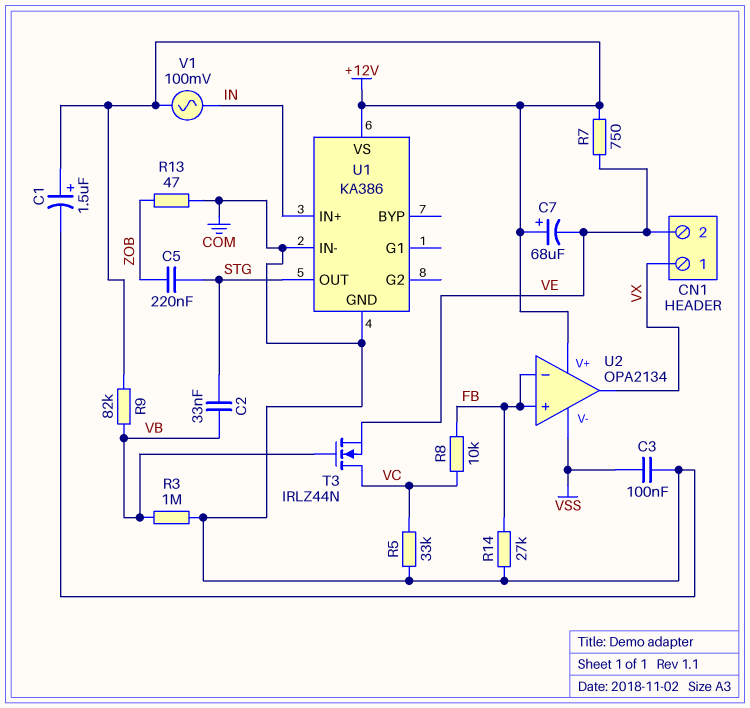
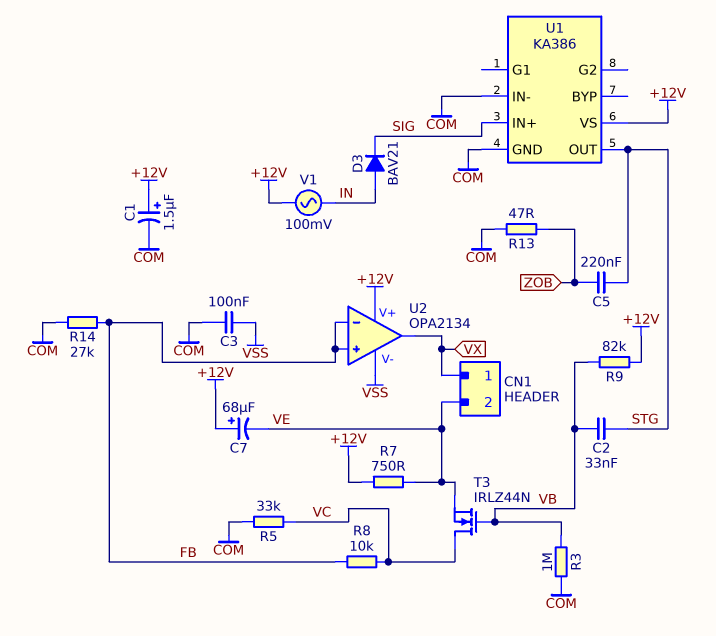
D3: none -> diode BAV21 (A IN, K SIG)
U1 pin IN+: IN -> SIG

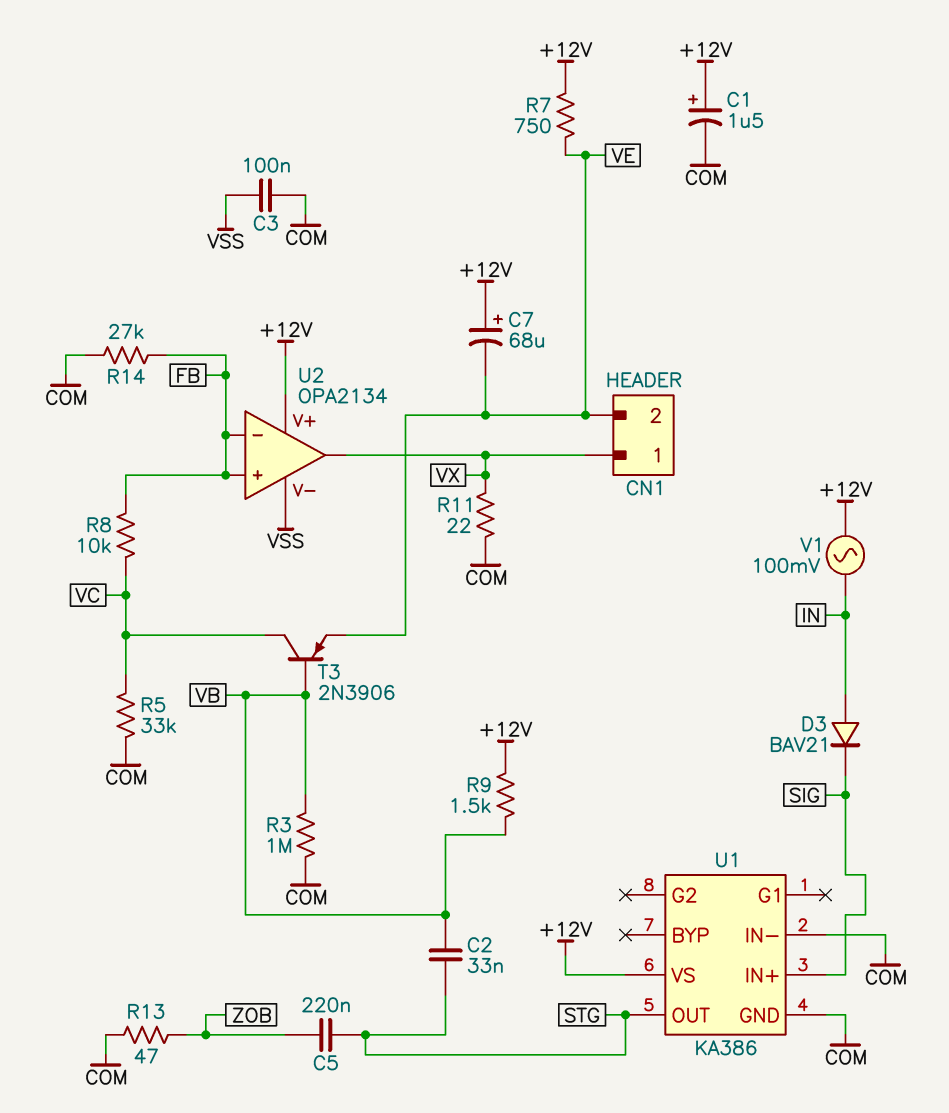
R9: 82k (+12V, VB) -> 1.5k (+12V, VB)
R11: none -> 22 (COM, VX)
T3: NMOS IRLZ44N (G VB, D VC, S VE) -> PNP 2N3906 (B VB, C VC, E VE)

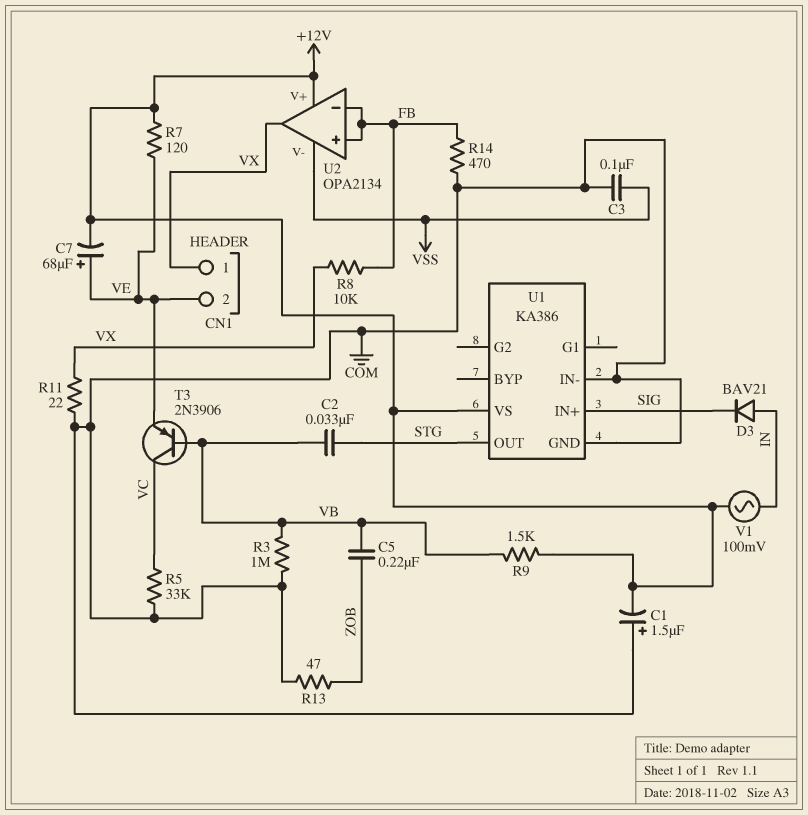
C1: 1.5uF (plus +12V, minus COM) -> 1.5uF (plus COM, minus +12V)
C5: 220nF (STG, ZOB) -> 220nF (VB, ZOB)
C7: 68uF (plus +12V, minus VE) -> 68uF (plus VE, minus +12V)
R7: 750 (+12V, VE) -> 120 (+12V, VE)
R8: 10k (FB, VC) -> 10k (FB, VX)
R14: 27k (COM, FB) -> 470 (COM, FB)

